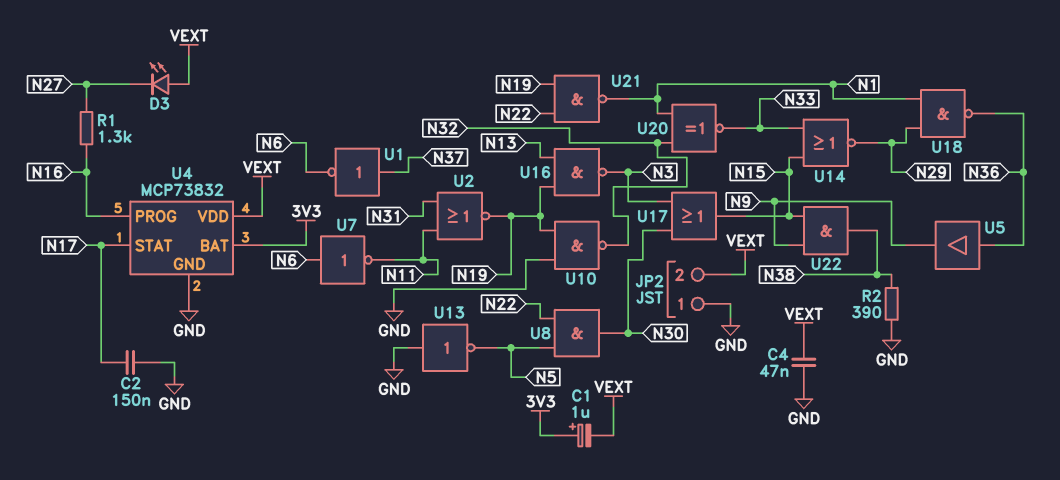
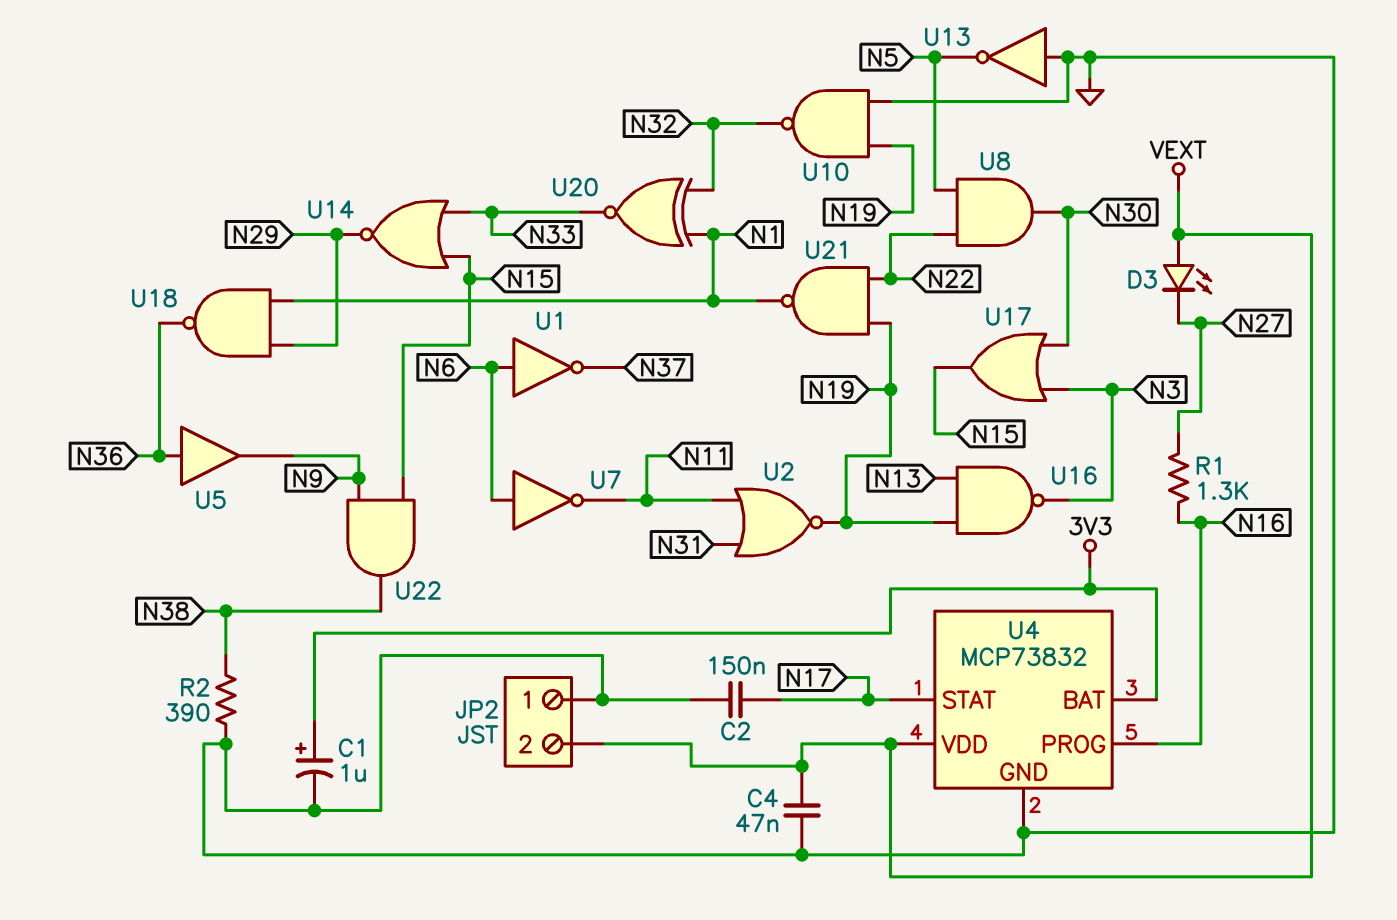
C1: 1uF (plus 3V3, minus VEXT) -> 1uF (plus 3V3, minus GND)
U1: NOT (in N37, out N6) -> NOT (in N6, out N37)

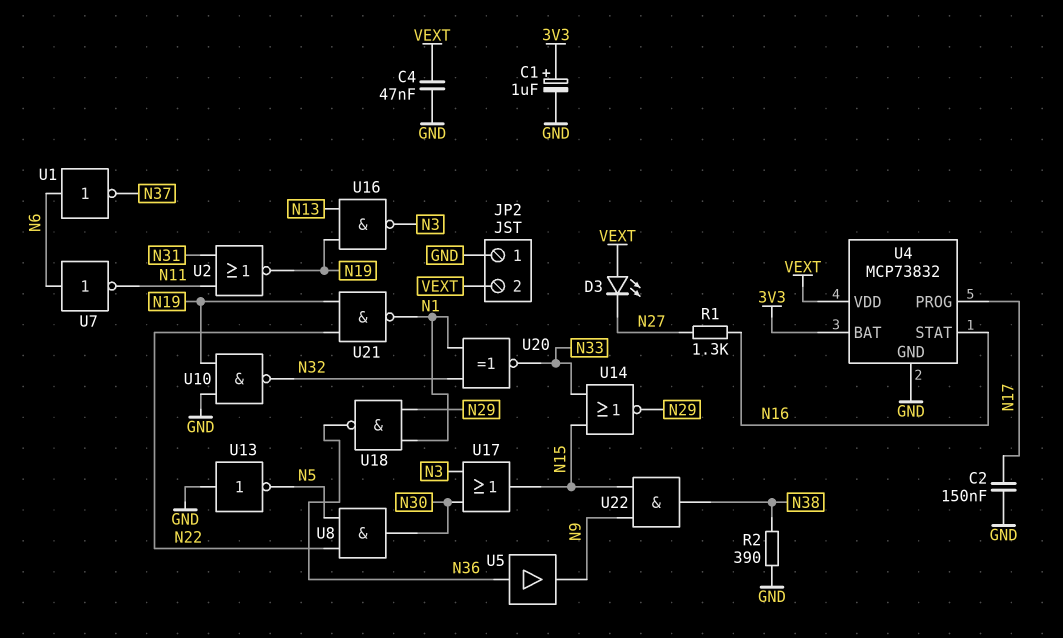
U4 pin PROG: N16 -> N17
U4 pin STAT: N17 -> N16

